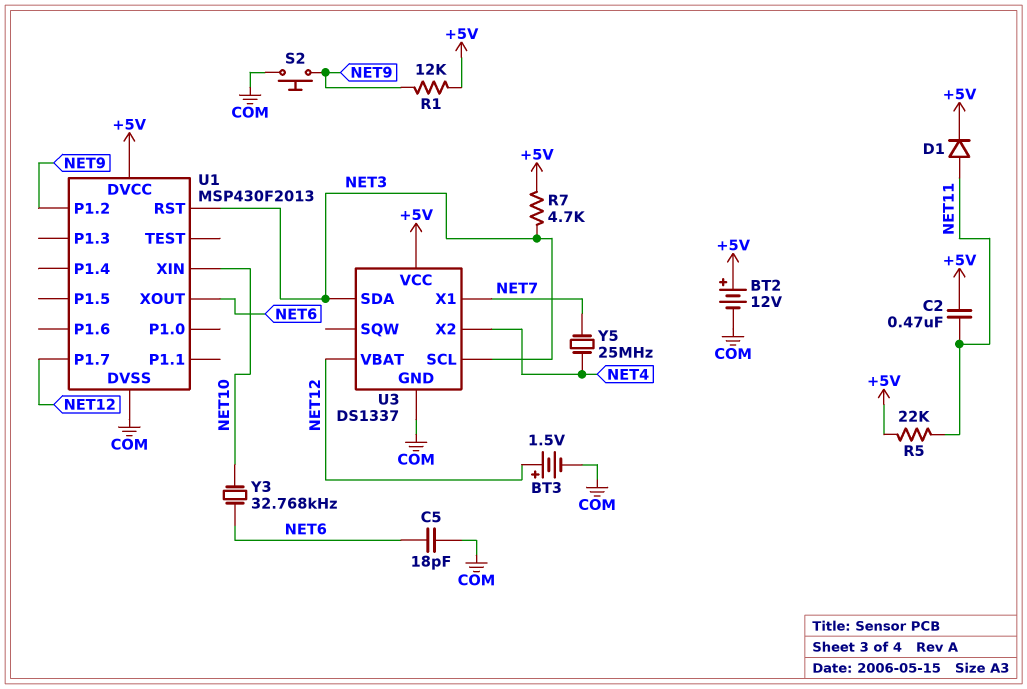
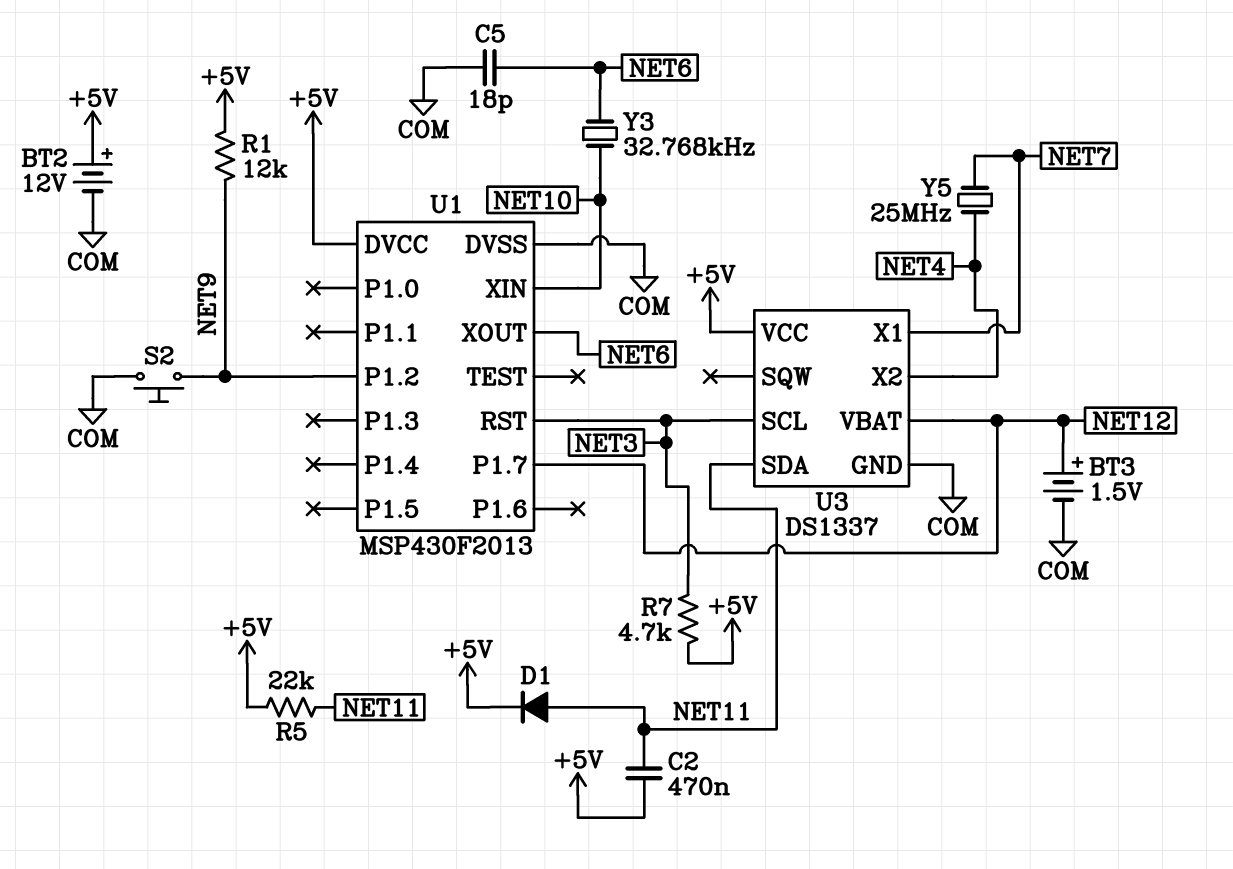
U3 pin SDA: NET3 -> NET11

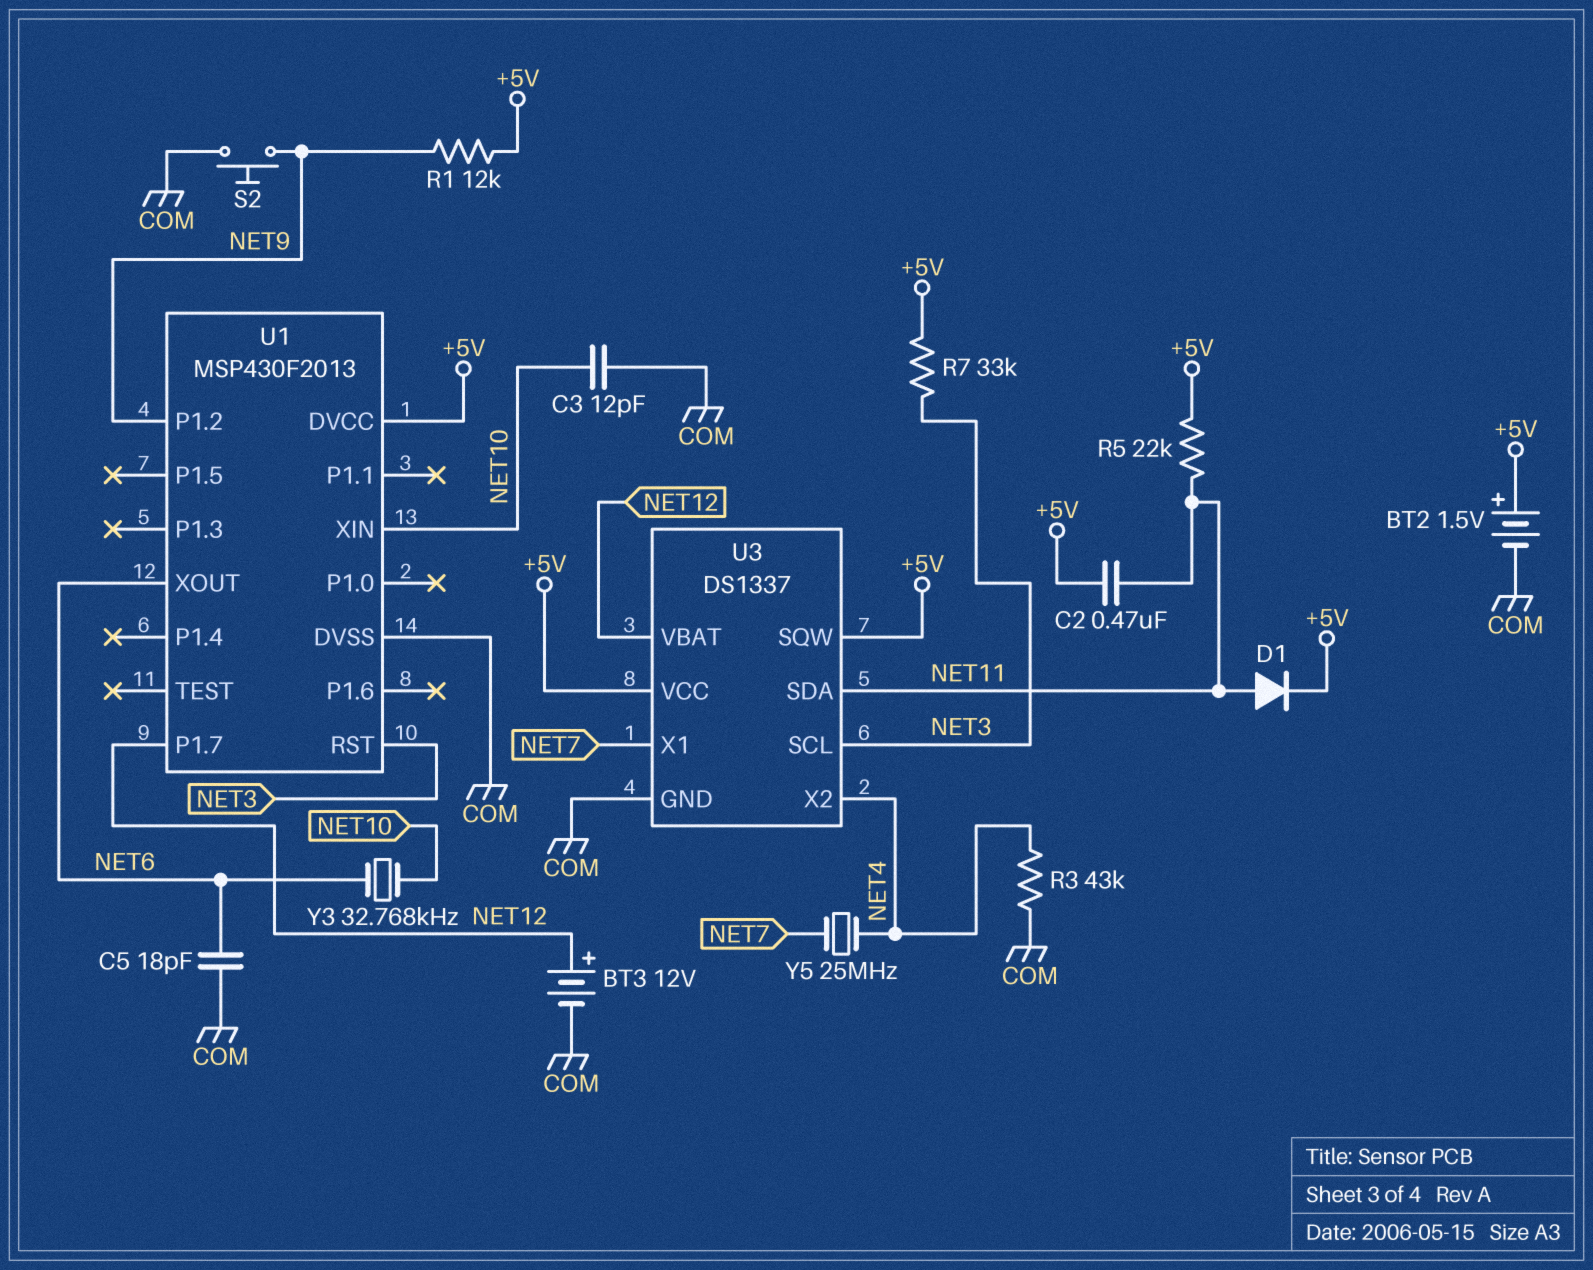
BT2: 12V (plus +5V, minus COM) -> 1.5V (plus +5V, minus COM)
BT3: 1.5V (plus NET12, minus COM) -> 12V (plus NET12, minus COM)
C3: none -> 12pF (COM, NET10)
R3: none -> 43k (COM, NET4)
R7: 4.7k (+5V, NET3) -> 33k (+5V, NET3)
U3 pin SQW: none -> +5V

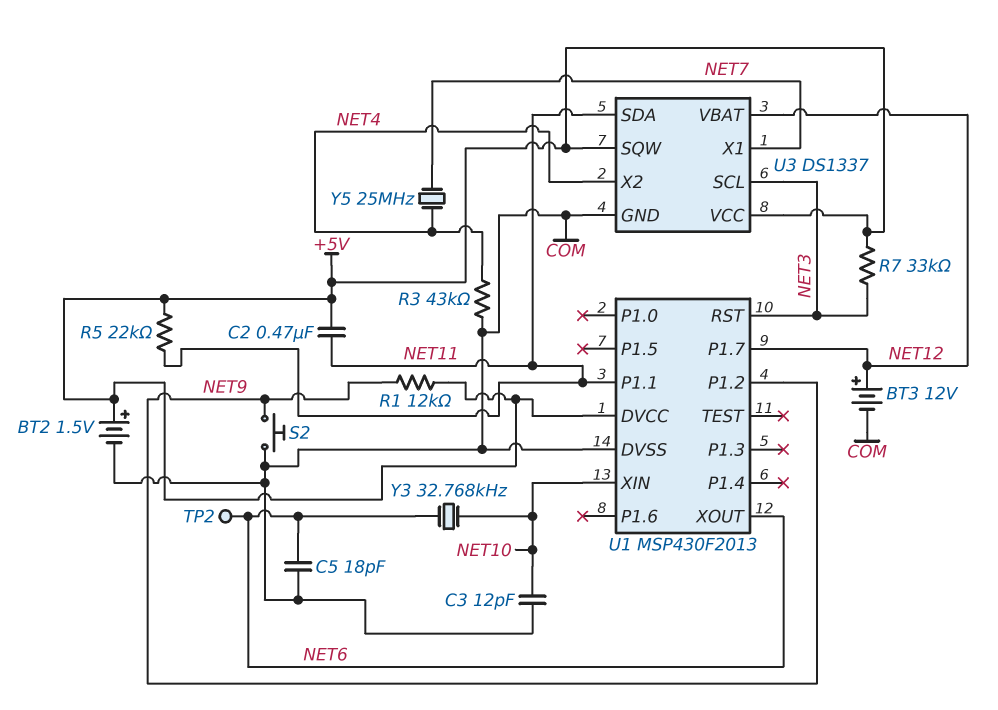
D1: diode (A NET11, K +5V) -> none
TP2: none -> test point (NET6)
U1 pin P1.1: none -> NET11

